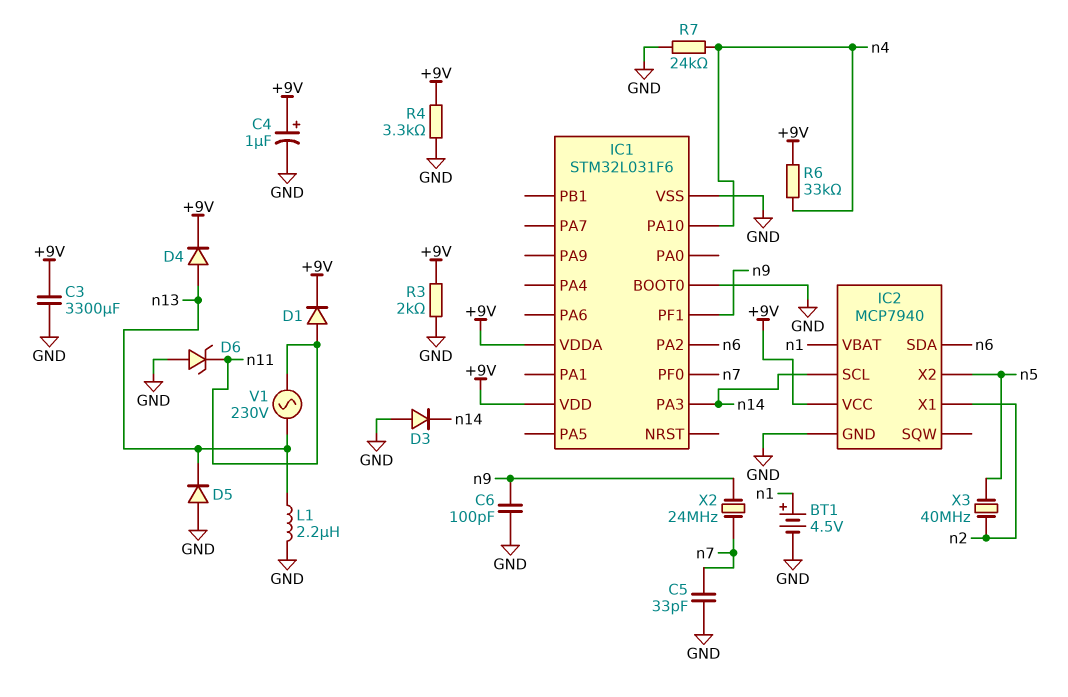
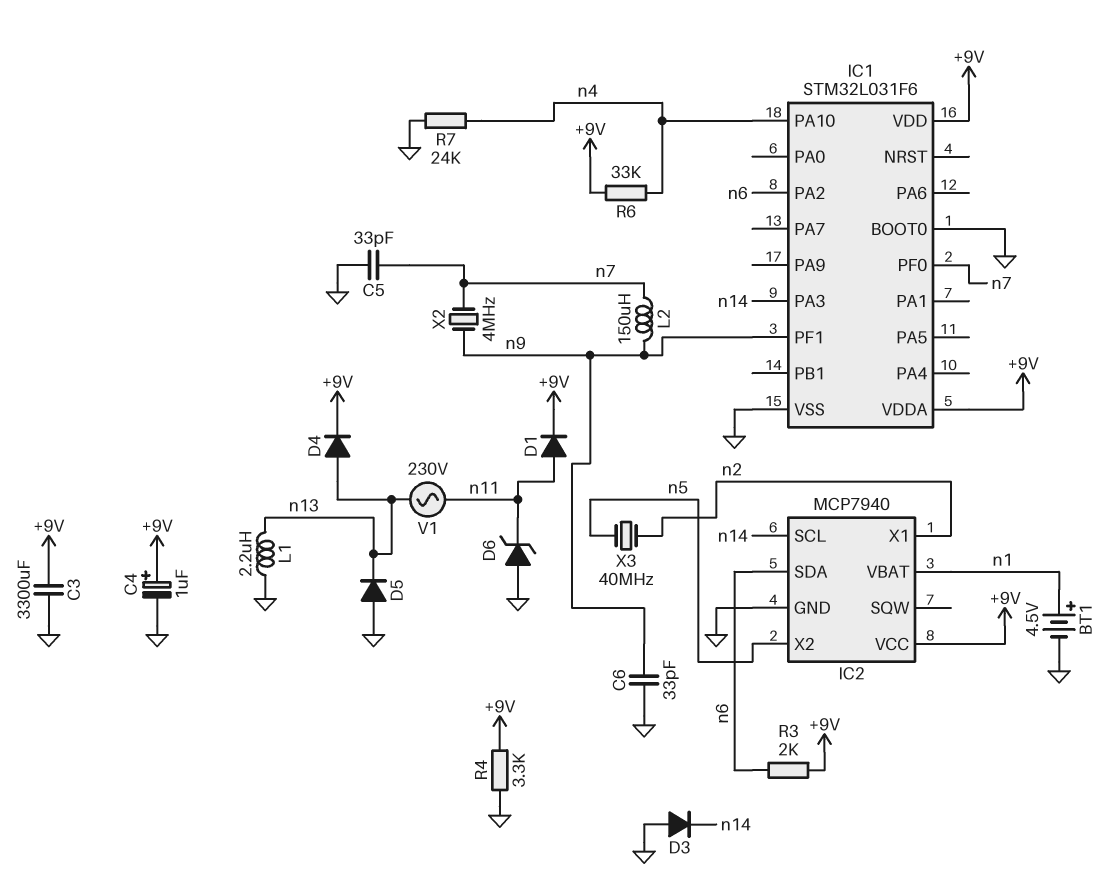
C6: 100pF (GND, n9) -> 33pF (GND, n9)
L2: none -> 150uH (n7, n9)
R3: 2k (+9V, GND) -> 2k (+9V, n6)
X2: 24MHz (n7, n9) -> 4MHz (n7, n9)

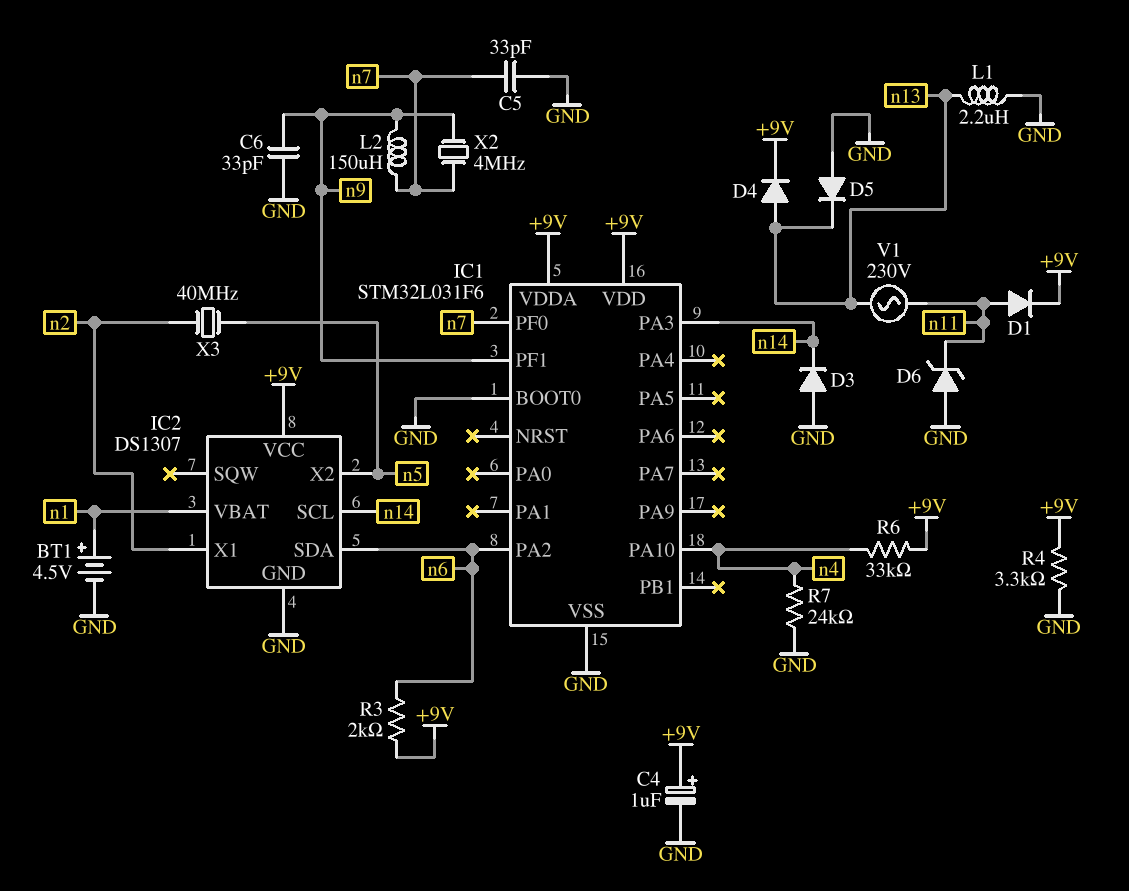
C3: 3300uF (+9V, GND) -> none
IC2: MCP7940 -> DS1307

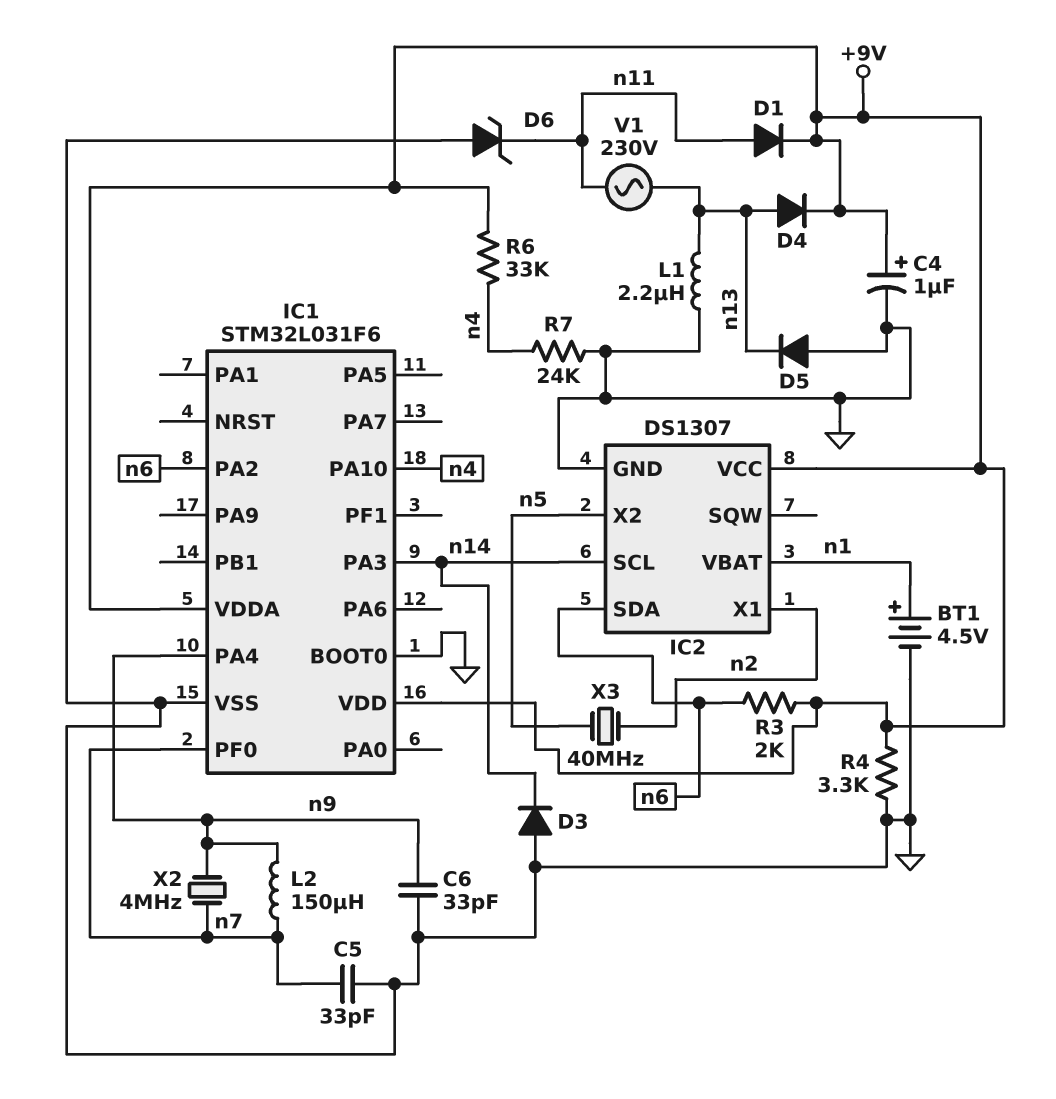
IC1 pin PA4: none -> n9
IC1 pin PF1: n9 -> none

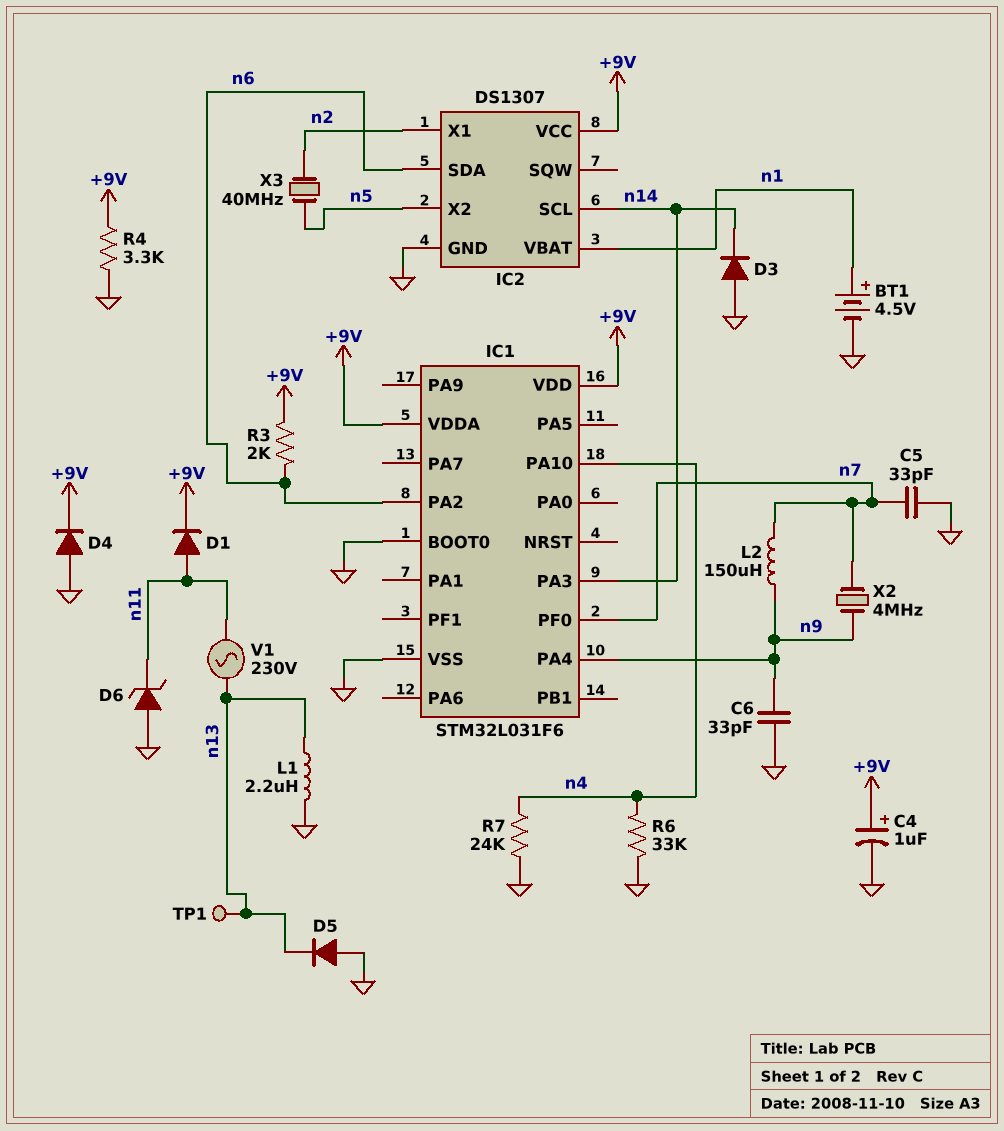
D4: diode (A n13, K +9V) -> diode (A GND, K +9V)
R6: 33k (+9V, n4) -> 33k (GND, n4)
TP1: none -> test point (n13)

